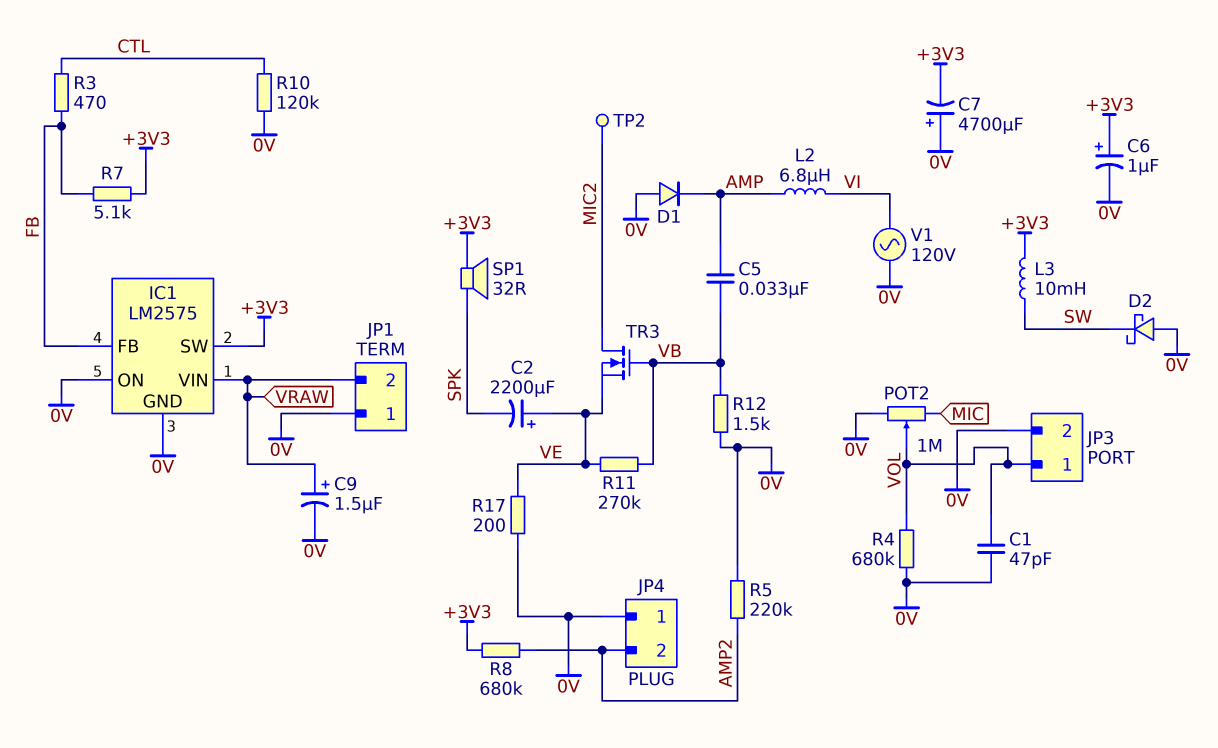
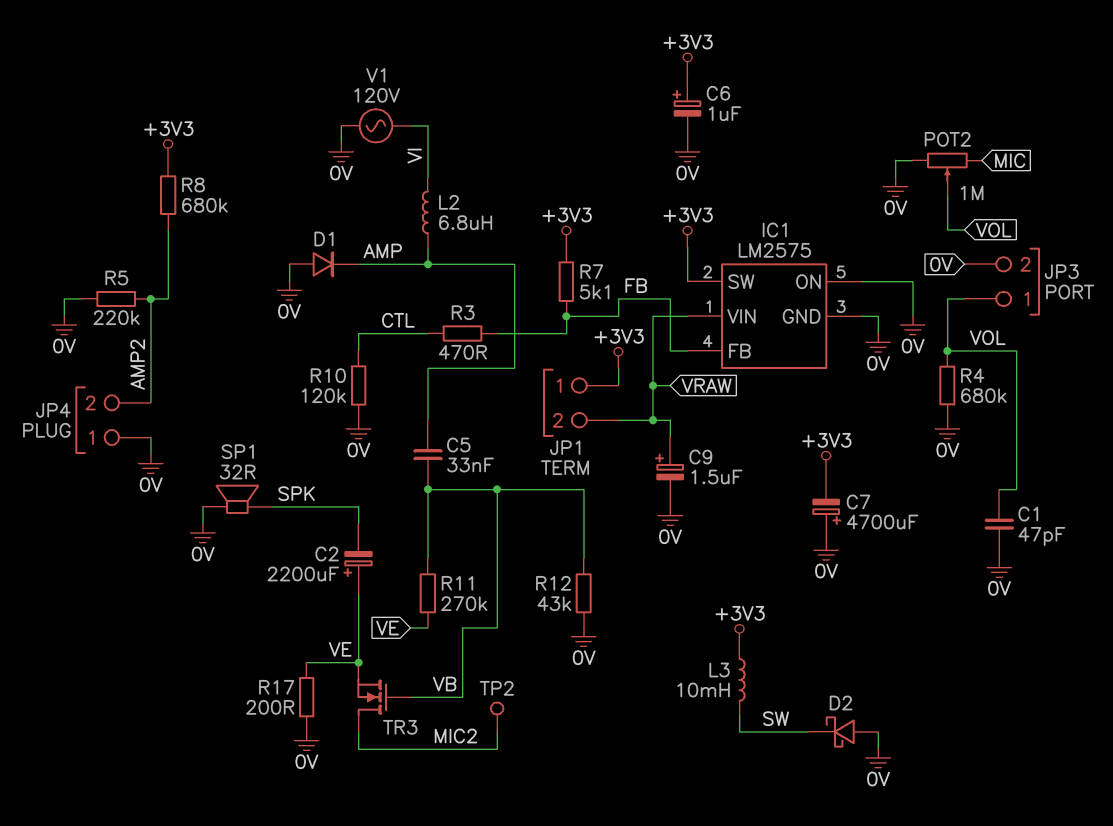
JP1 pin 1: 0V -> +3V3
R12: 1.5k (0V, VB) -> 43k (0V, VB)
SP1: speaker 32R (+3V3, SPK) -> speaker 32R (0V, SPK)

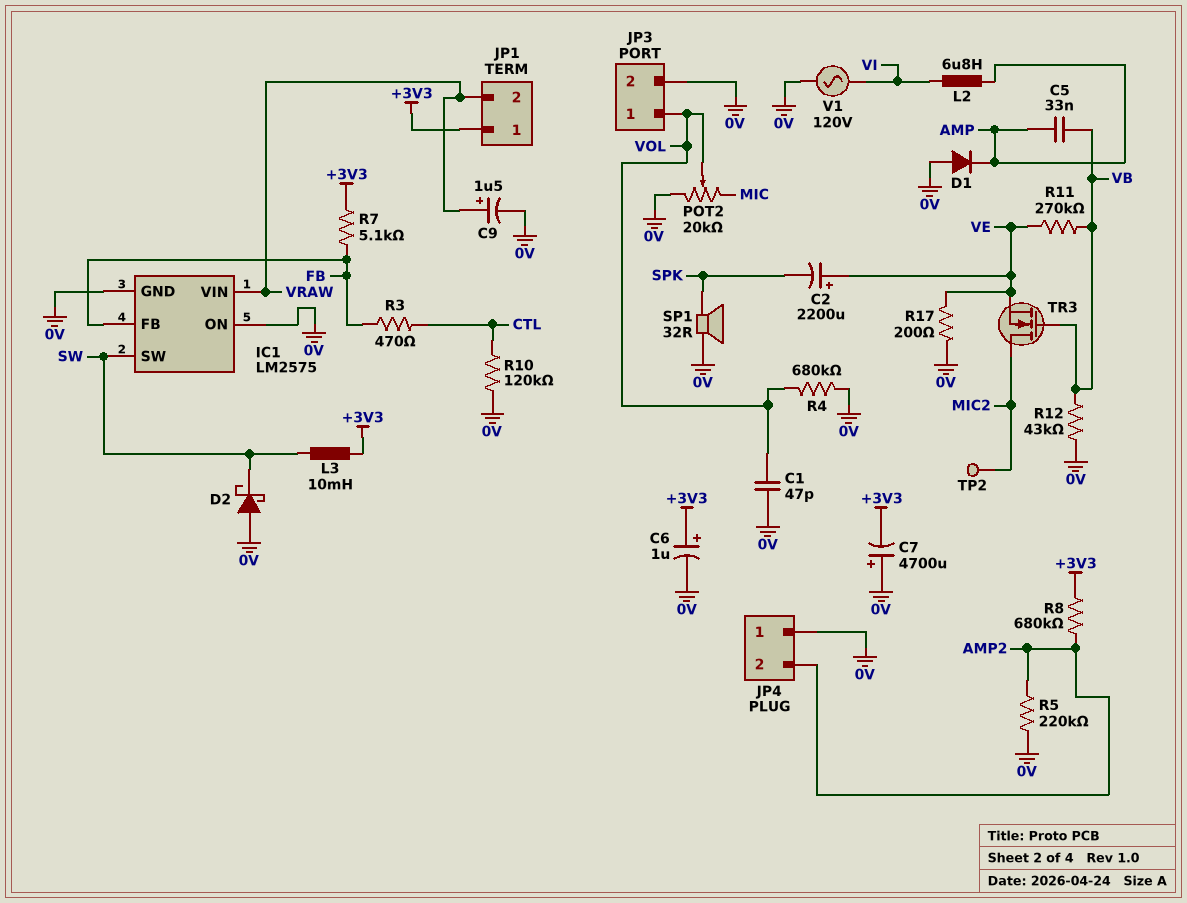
IC1 pin SW: +3V3 -> SW
POT2: 1M (0V, MIC, wiper VOL) -> 20k (0V, MIC, wiper VOL)

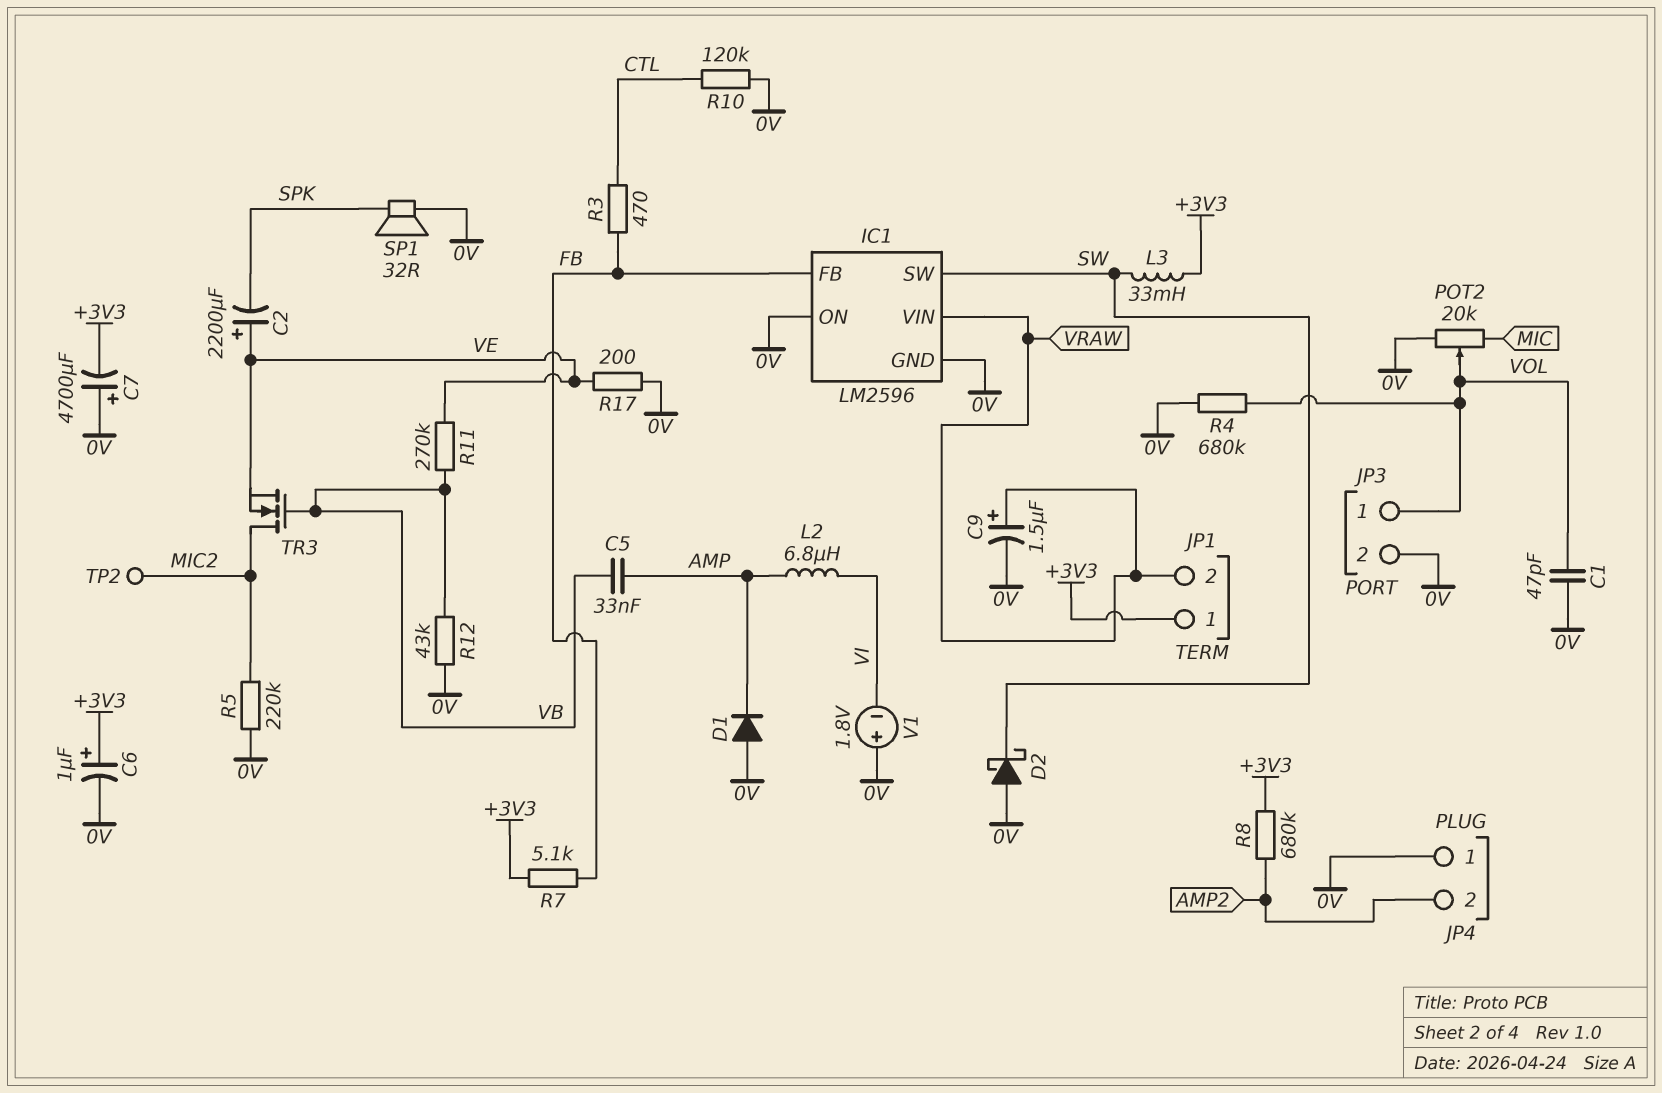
IC1: LM2575 -> LM2596
L3: 10mH (+3V3, SW) -> 33mH (+3V3, SW)
R5: 220k (0V, AMP2) -> 220k (0V, MIC2)
V1: AC 120V (0V, VI) -> 1.8V (plus 0V, minus VI)

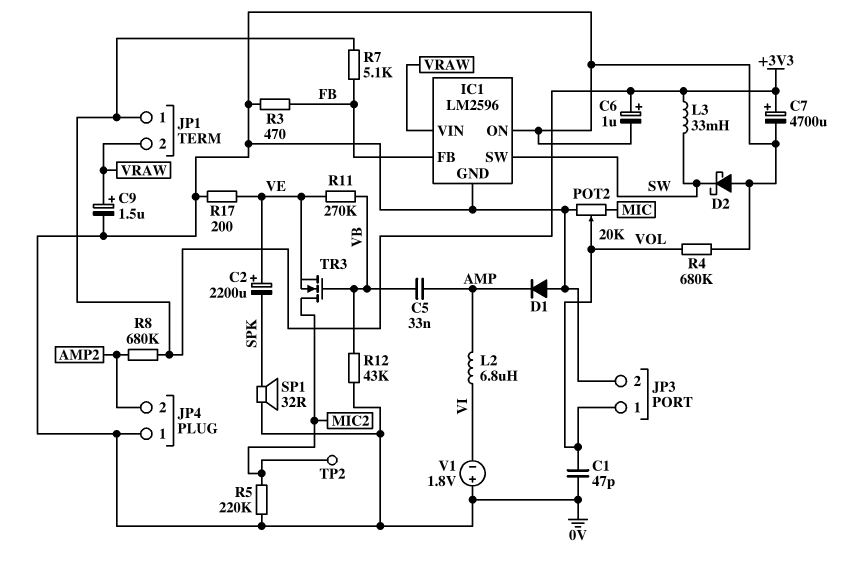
C7: 4700uF (plus 0V, minus +3V3) -> 4700uF (plus +3V3, minus 0V)
R3: 470 (CTL, FB) -> 470 (0V, FB)
R10: 120k (0V, CTL) -> none

